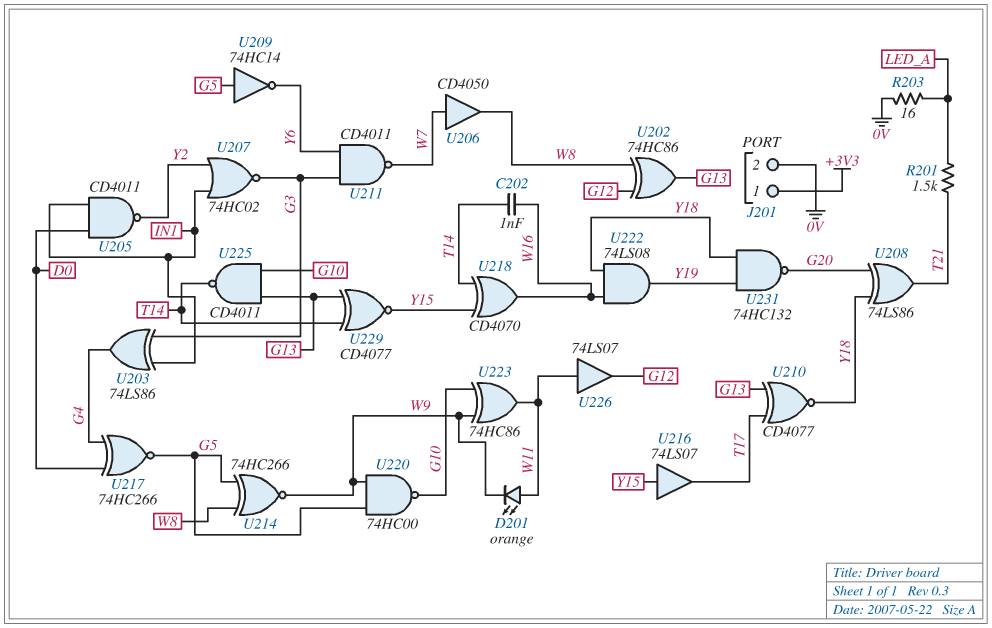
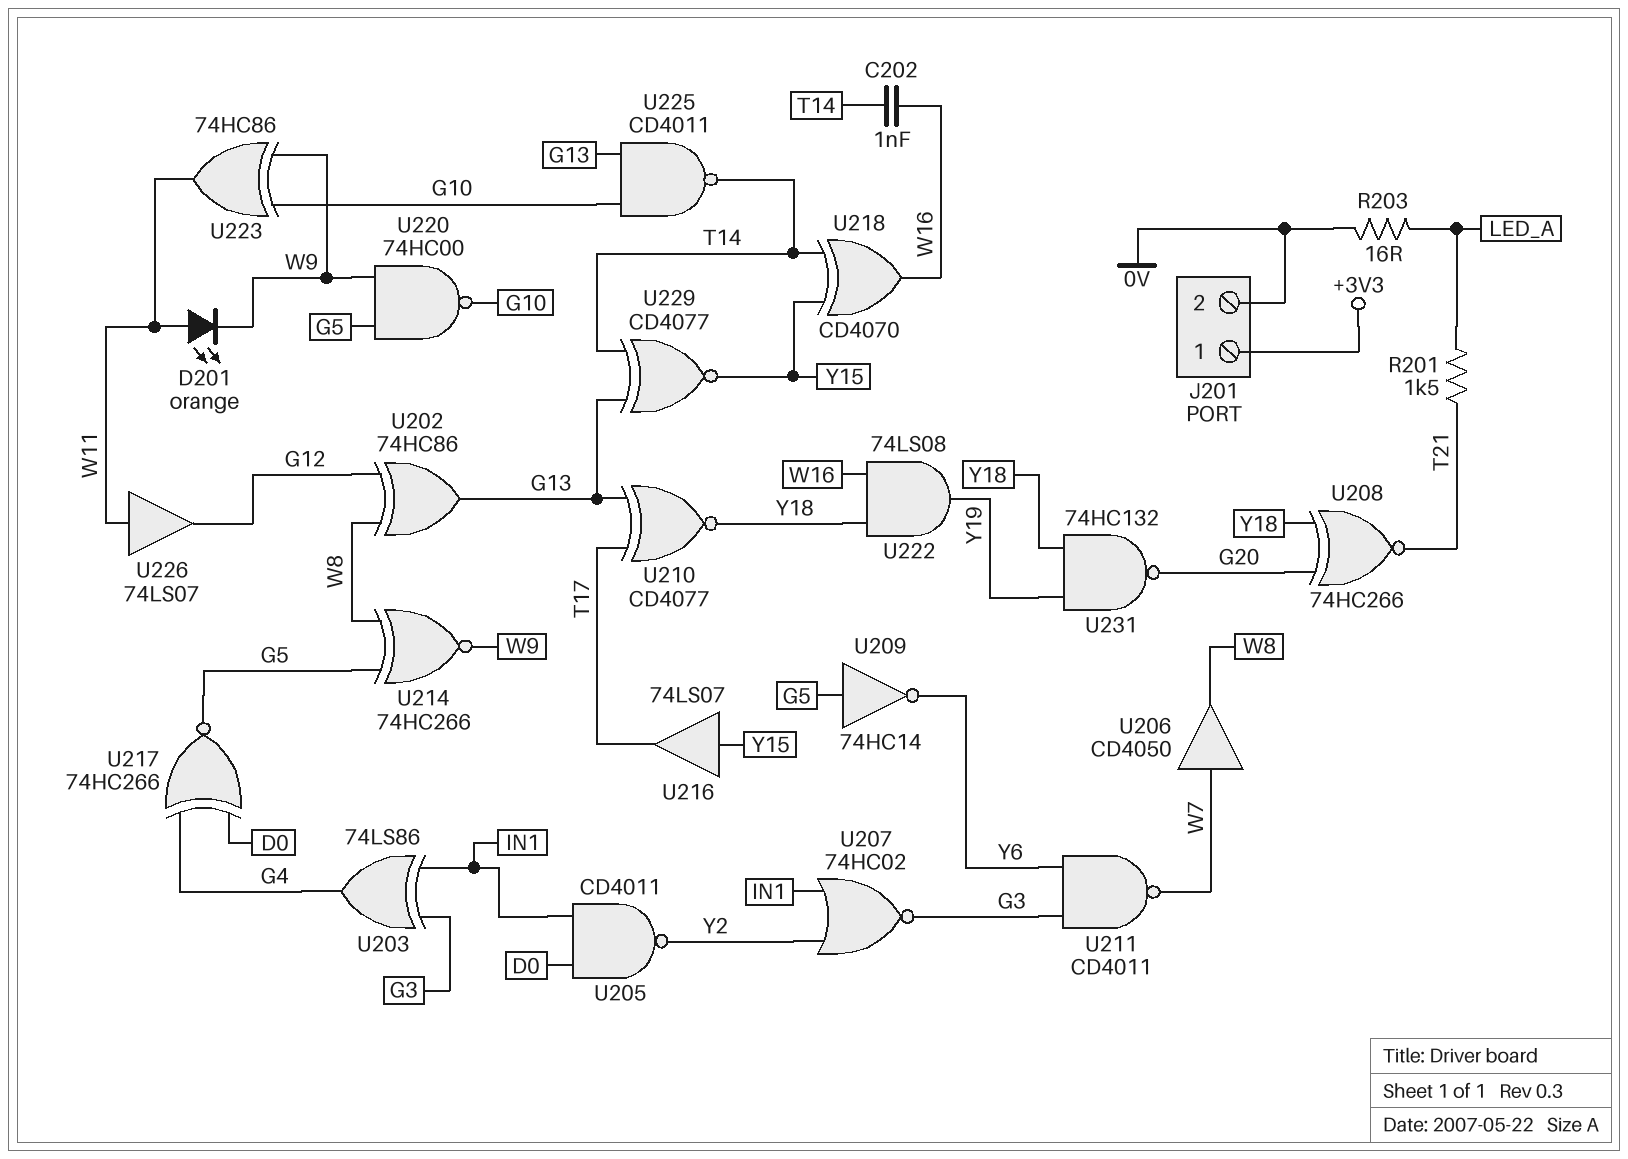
U208: XOR 74LS86 (in G20, in Y18, out T21) -> XNOR 74HC266 (in G20, in Y18, out T21)

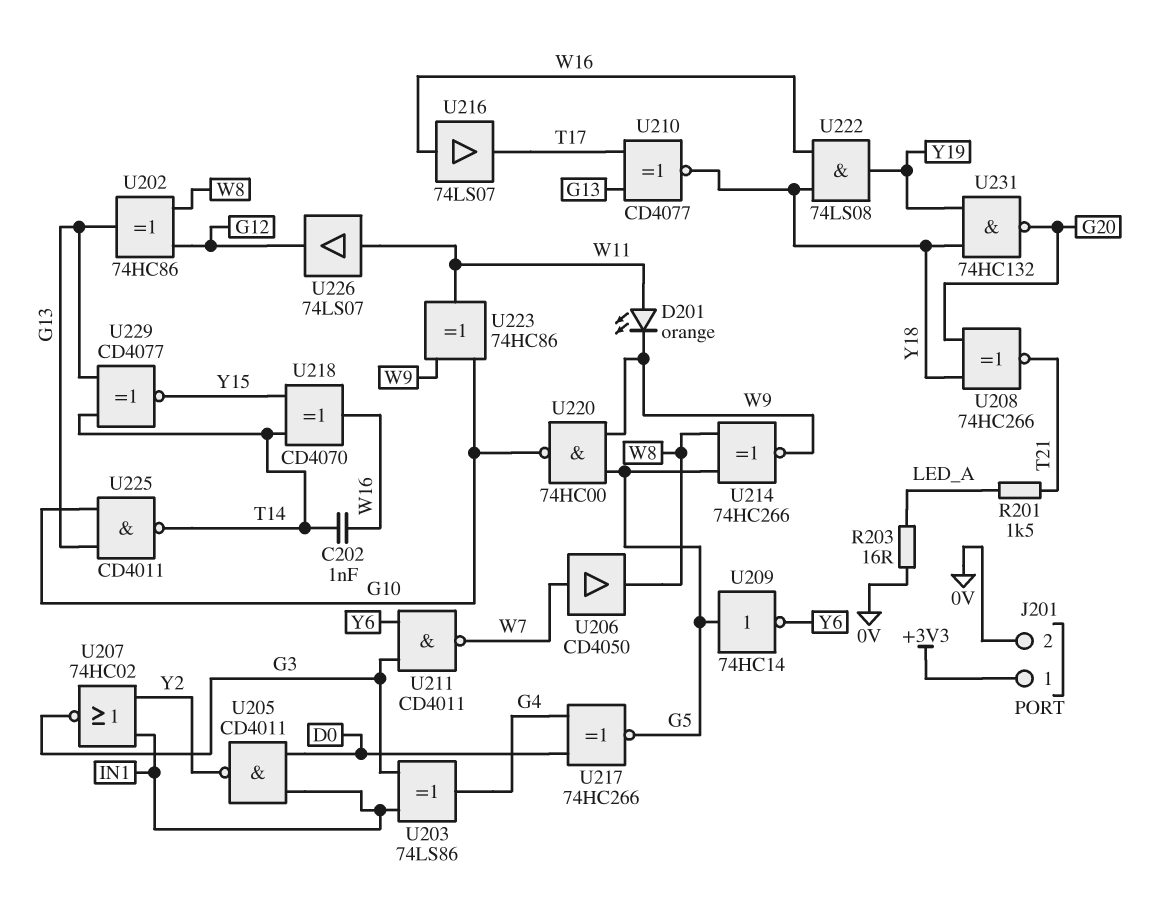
U216: buffer 74LS07 (in Y15, out T17) -> buffer 74LS07 (in W16, out T17)

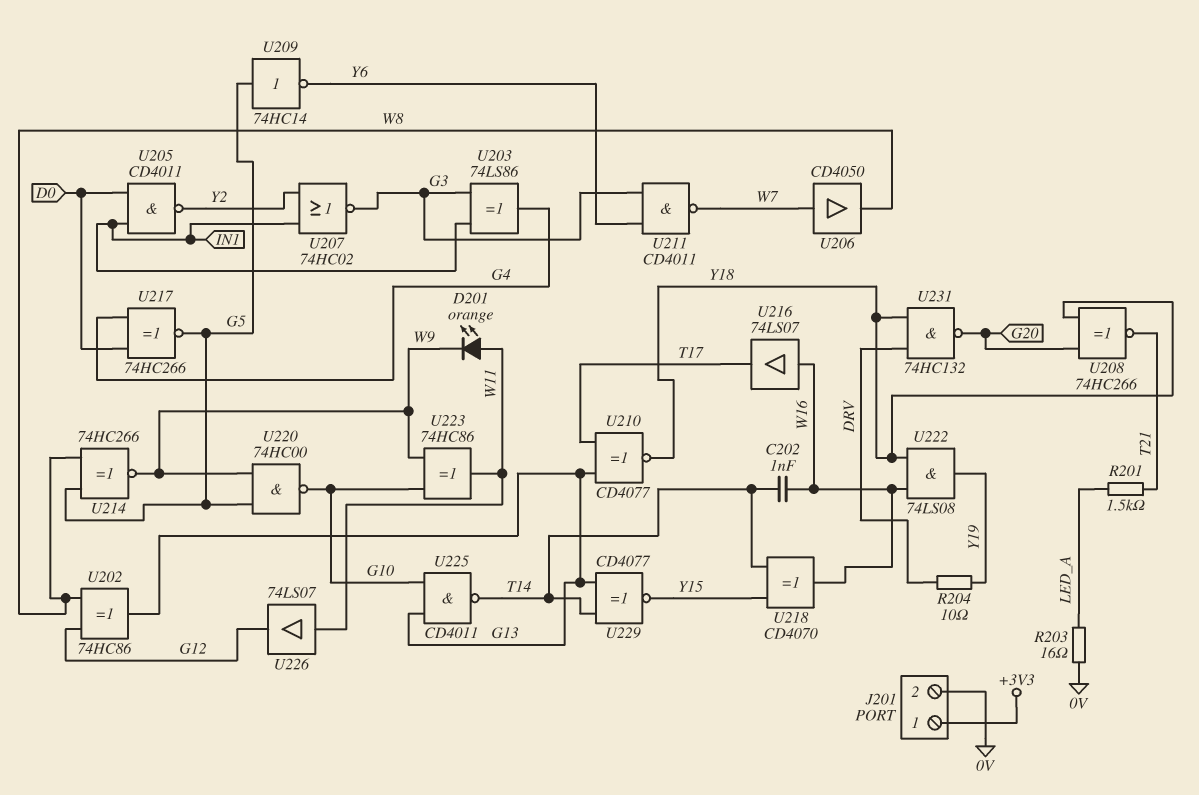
R204: none -> 10 (DRV, Y19)
U231: NAND 74HC132 (in Y18, in Y19, out G20) -> NAND 74HC132 (in DRV, in Y18, out G20)

